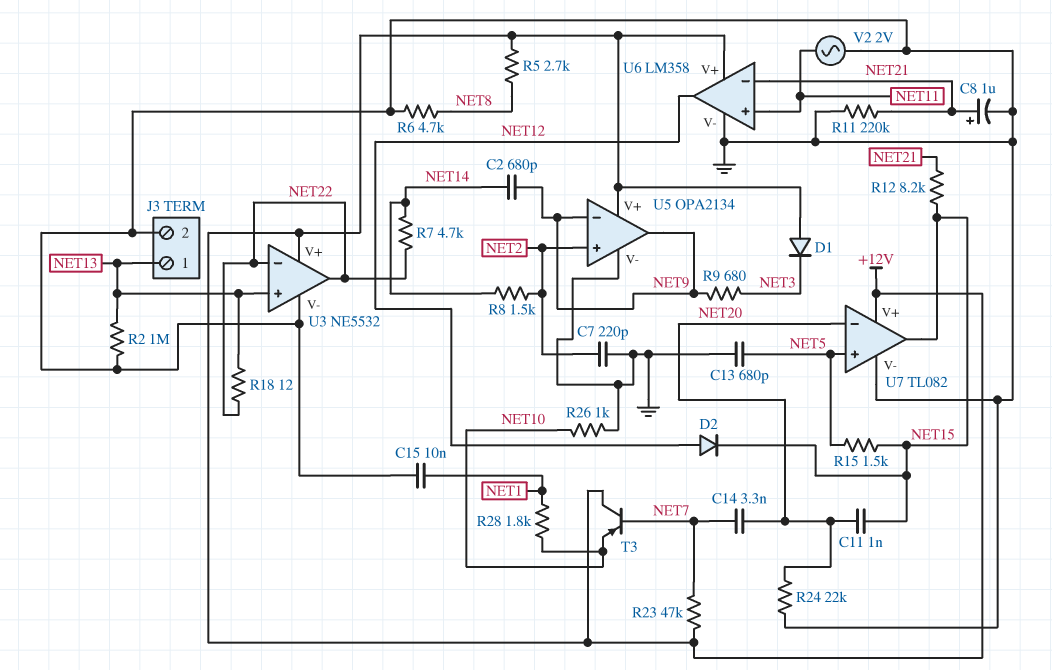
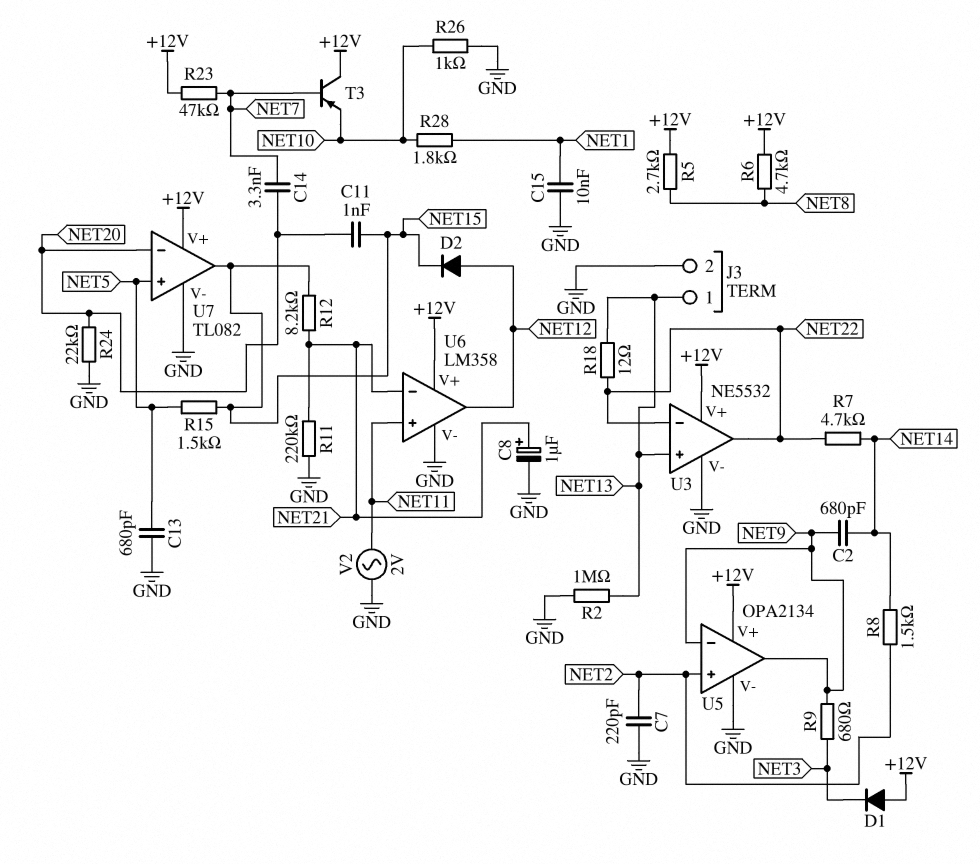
R6: 4.7k (GND, NET8) -> 4.7k (+12V, NET8)

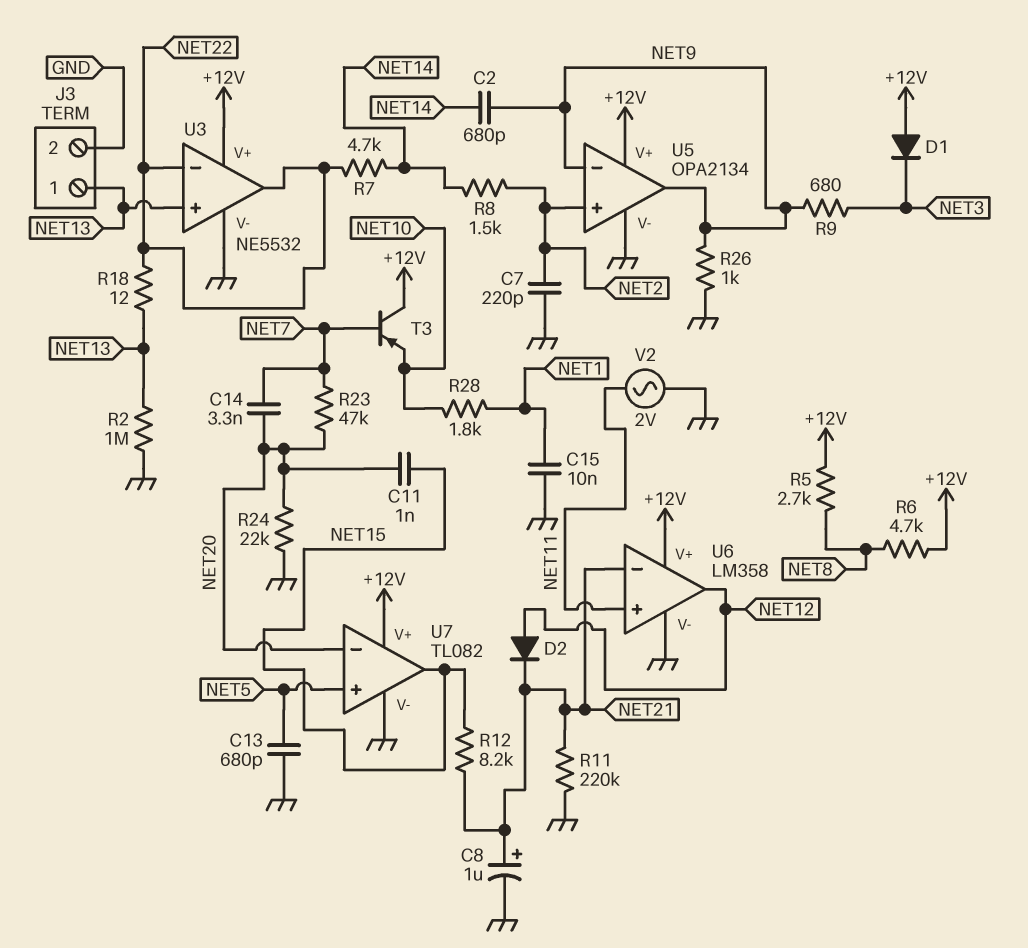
D2: diode (A NET12, K NET15) -> diode (A NET12, K NET21)
R15: 1.5k (NET5, NET15) -> none
R23: 47k (+12V, NET7) -> 47k (NET7, NET20)
R26: 1k (GND, NET10) -> 1k (GND, NET9)

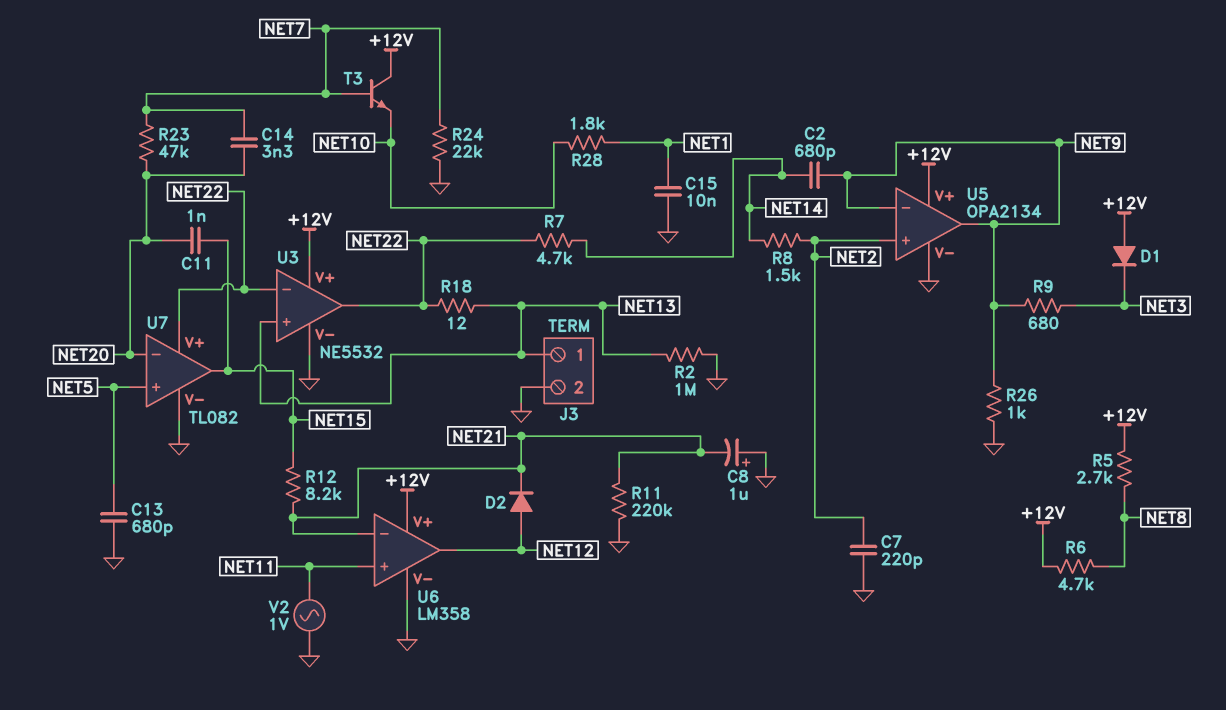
C8: 1uF (plus NET21, minus GND) -> 1uF (plus GND, minus NET21)
R24: 22k (GND, NET20) -> 22k (GND, NET7)
T3: PNP (B NET7, C +12V, E NET10) -> NPN (B NET7, C +12V, E NET10)
U7 pin V+: +12V -> NET22
V2: AC 2V (GND, NET11) -> AC 1V (GND, NET11)

